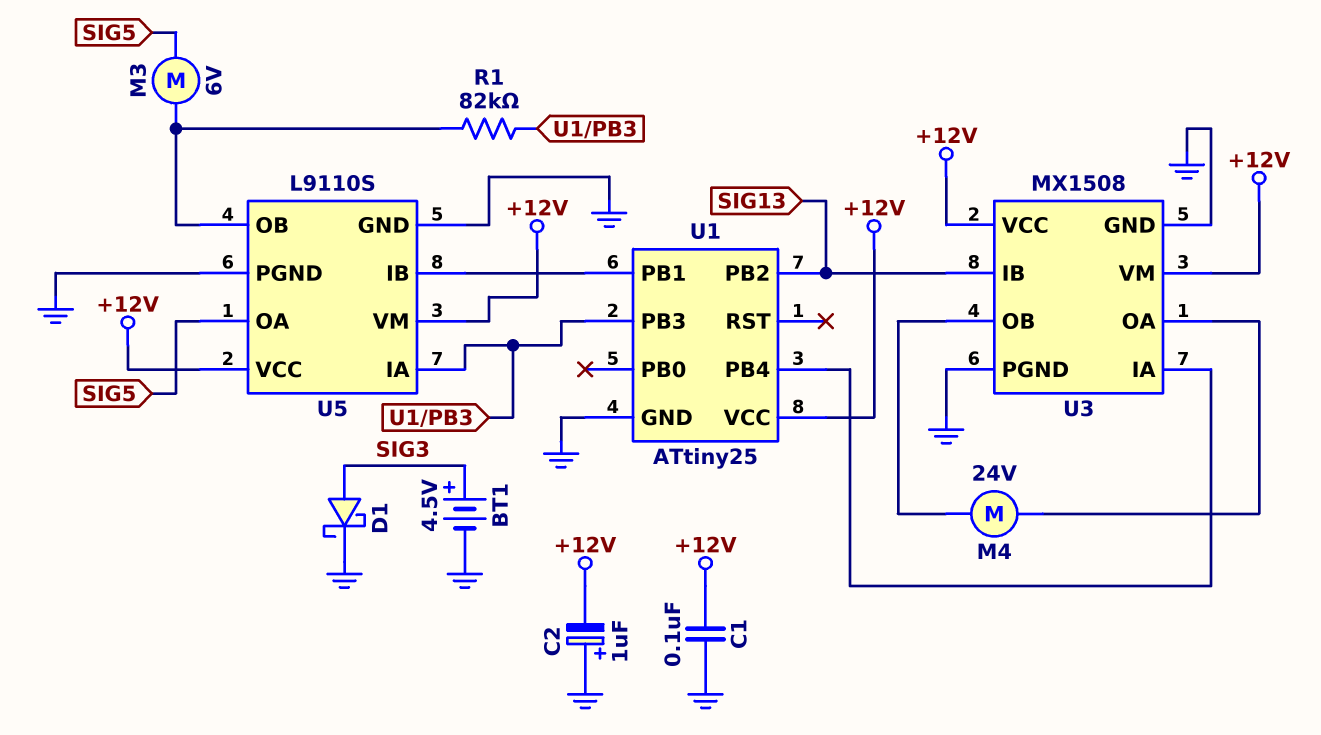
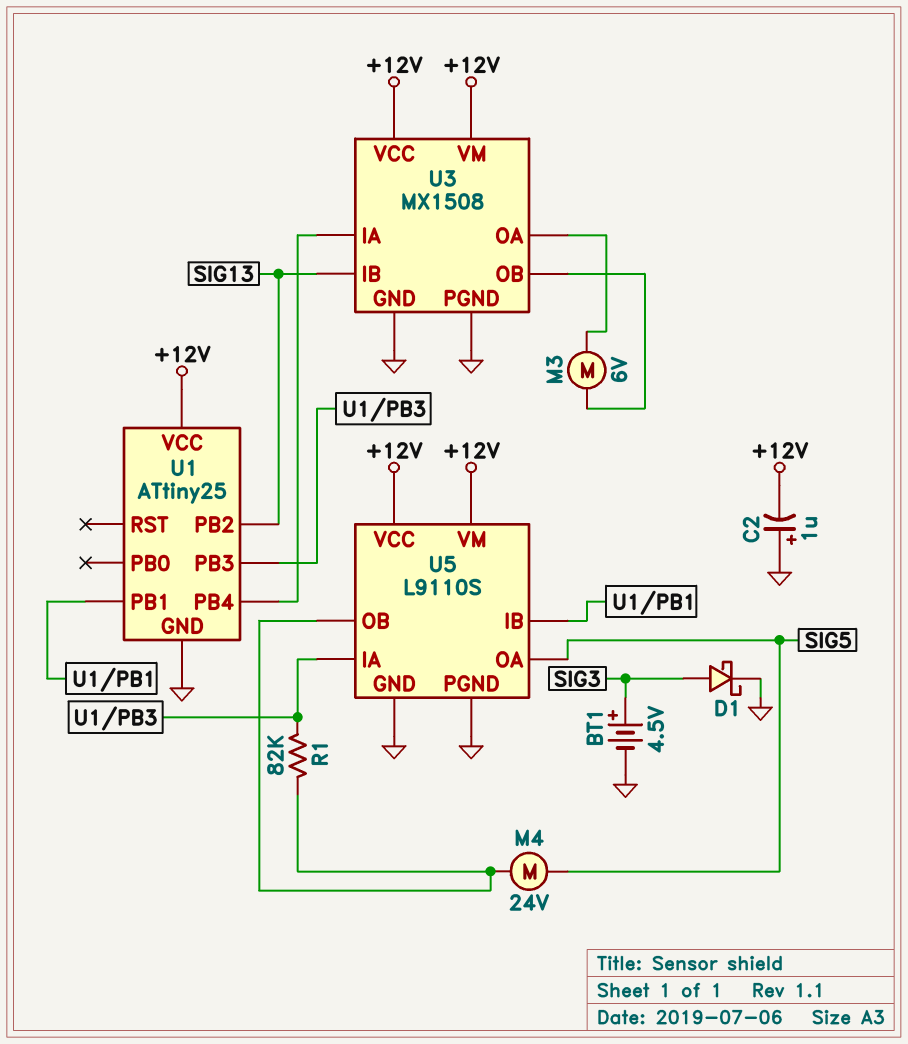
C1: 100nF (+12V, GND) -> none
M3: motor 6V (SIG5, U5/OB) -> motor 6V (U3/OA, U3/OB)
M4: motor 24V (U3/OA, U3/OB) -> motor 24V (SIG5, U5/OB)

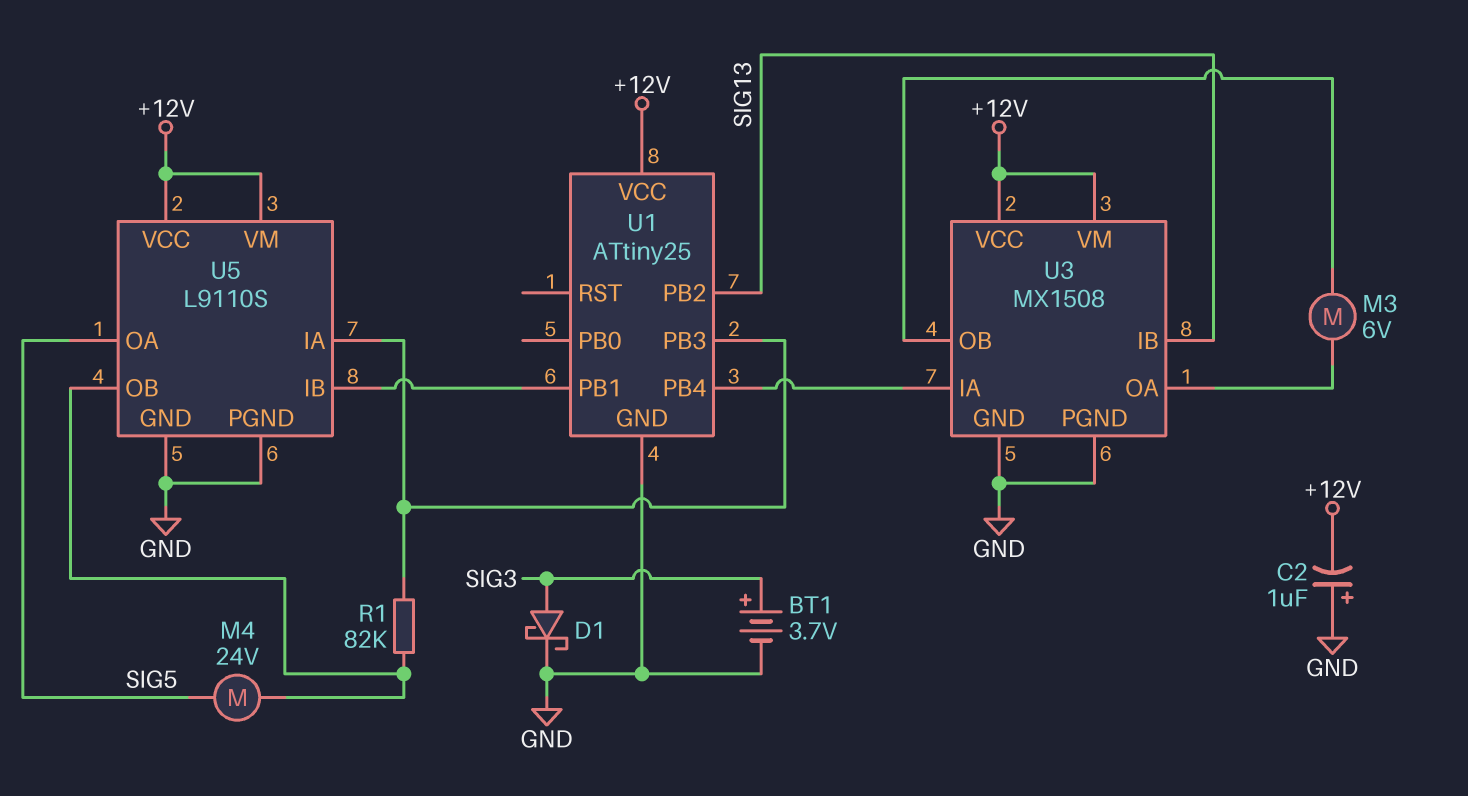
BT1: 4.5V (plus SIG3, minus GND) -> 3.7V (plus SIG3, minus GND)

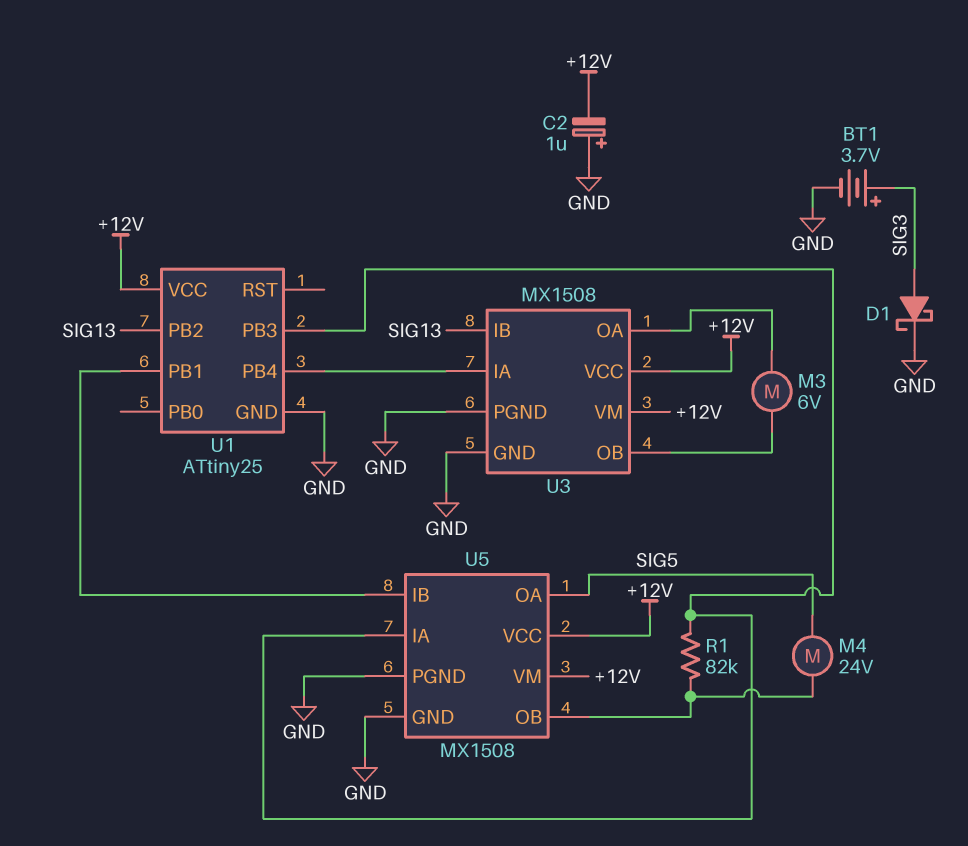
U5: L9110S -> MX1508

